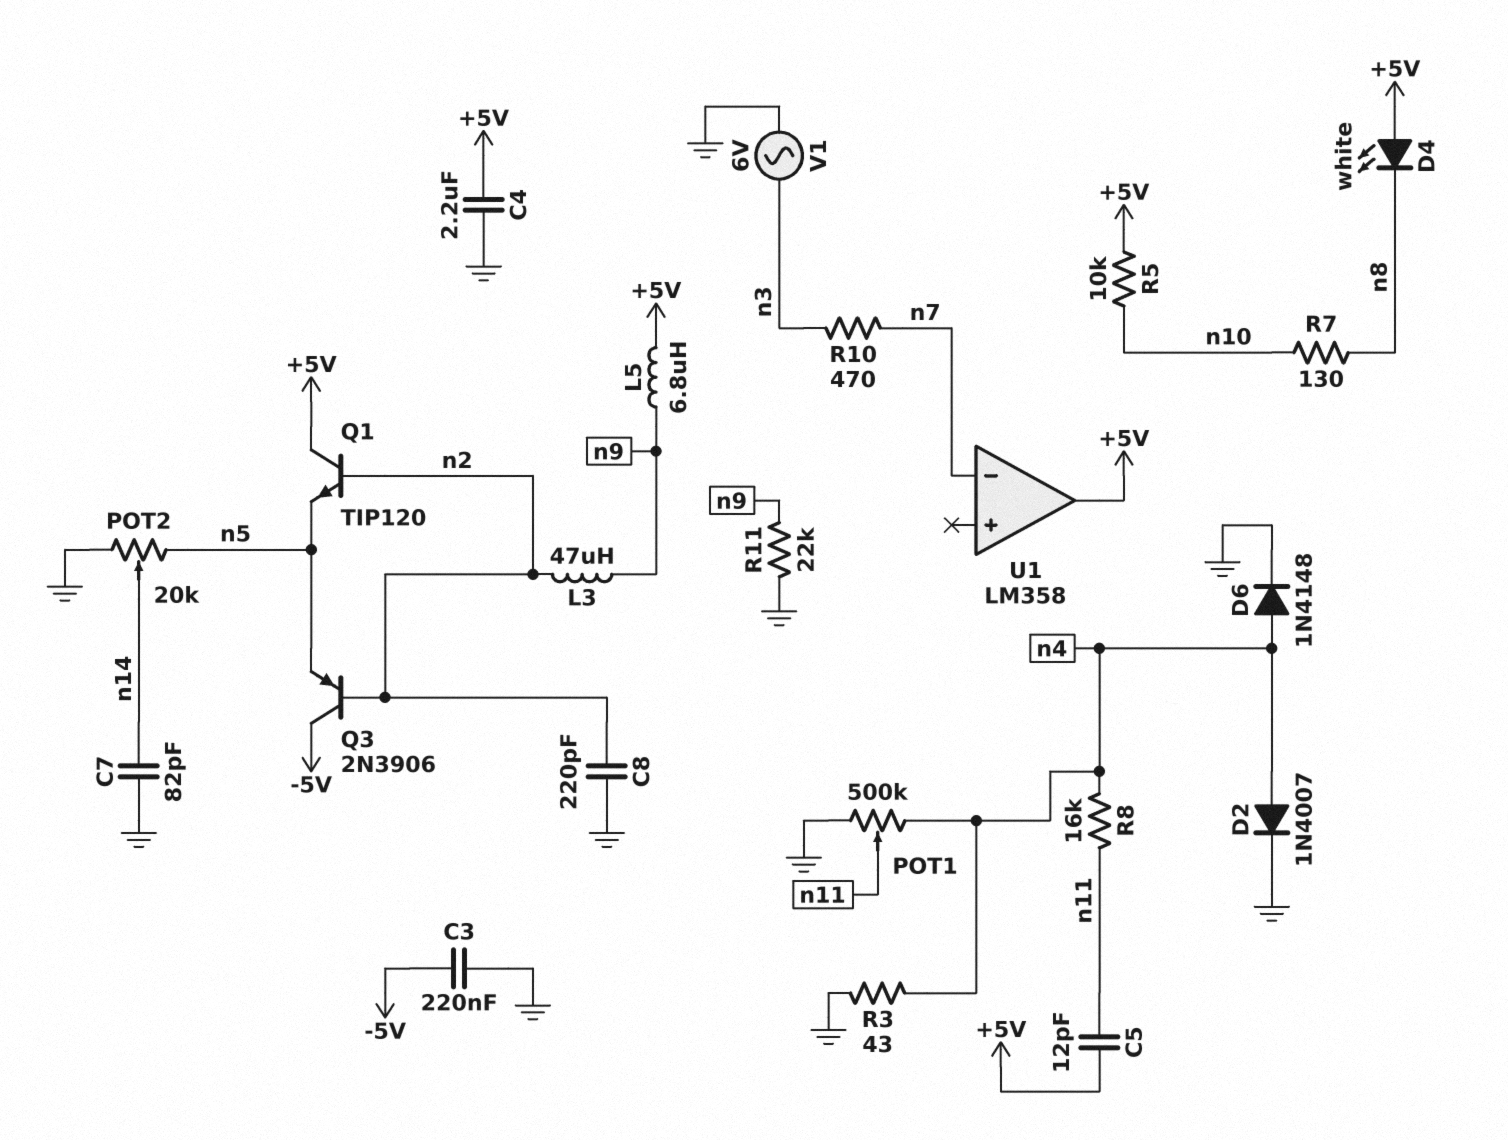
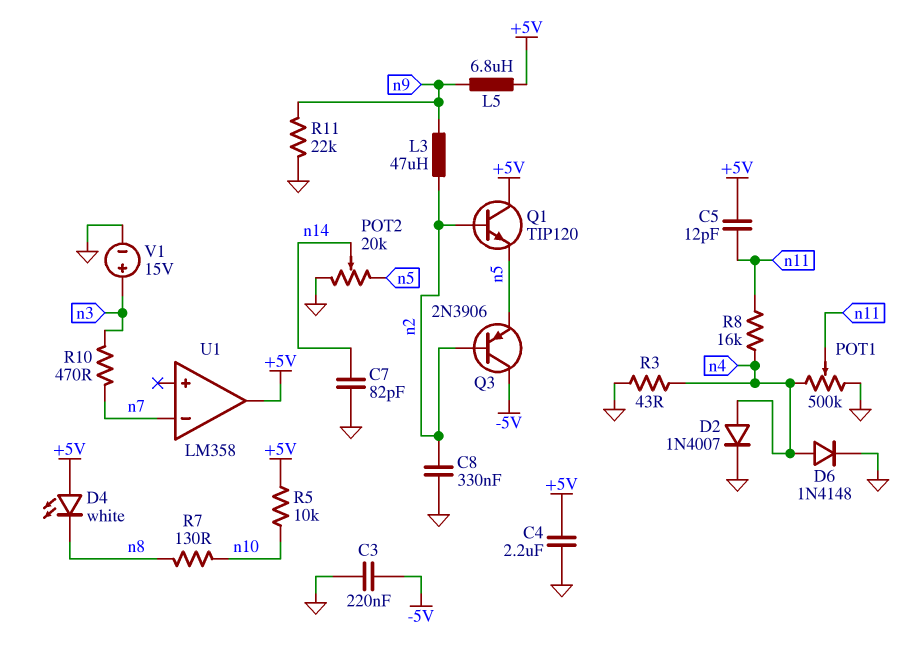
C8: 220pF (GND, n2) -> 330nF (GND, n2)
V1: AC 6V (GND, n3) -> 15V (plus n3, minus GND)

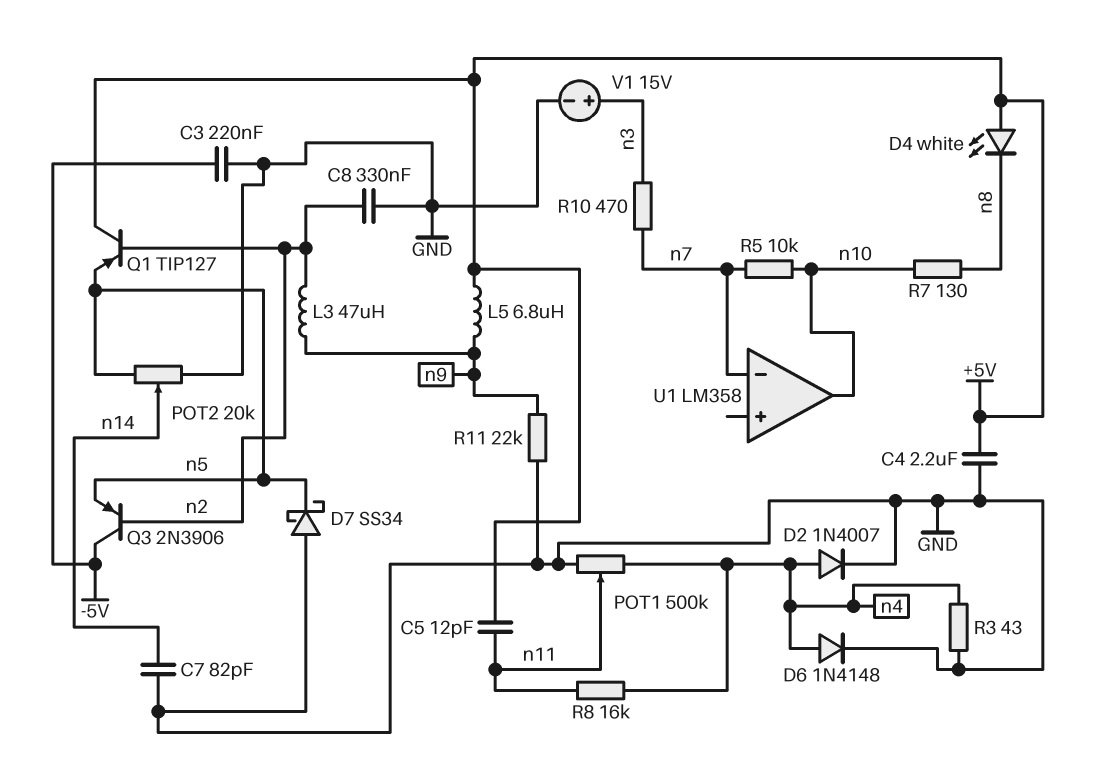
D7: none -> schottky SS34 (A GND, K n5)
Q1: NPN TIP120 (B n2, C +5V, E n5) -> PNP TIP127 (B n2, C +5V, E n5)
R5: 10k (+5V, n10) -> 10k (n7, n10)
U1 pin out: +5V -> n10

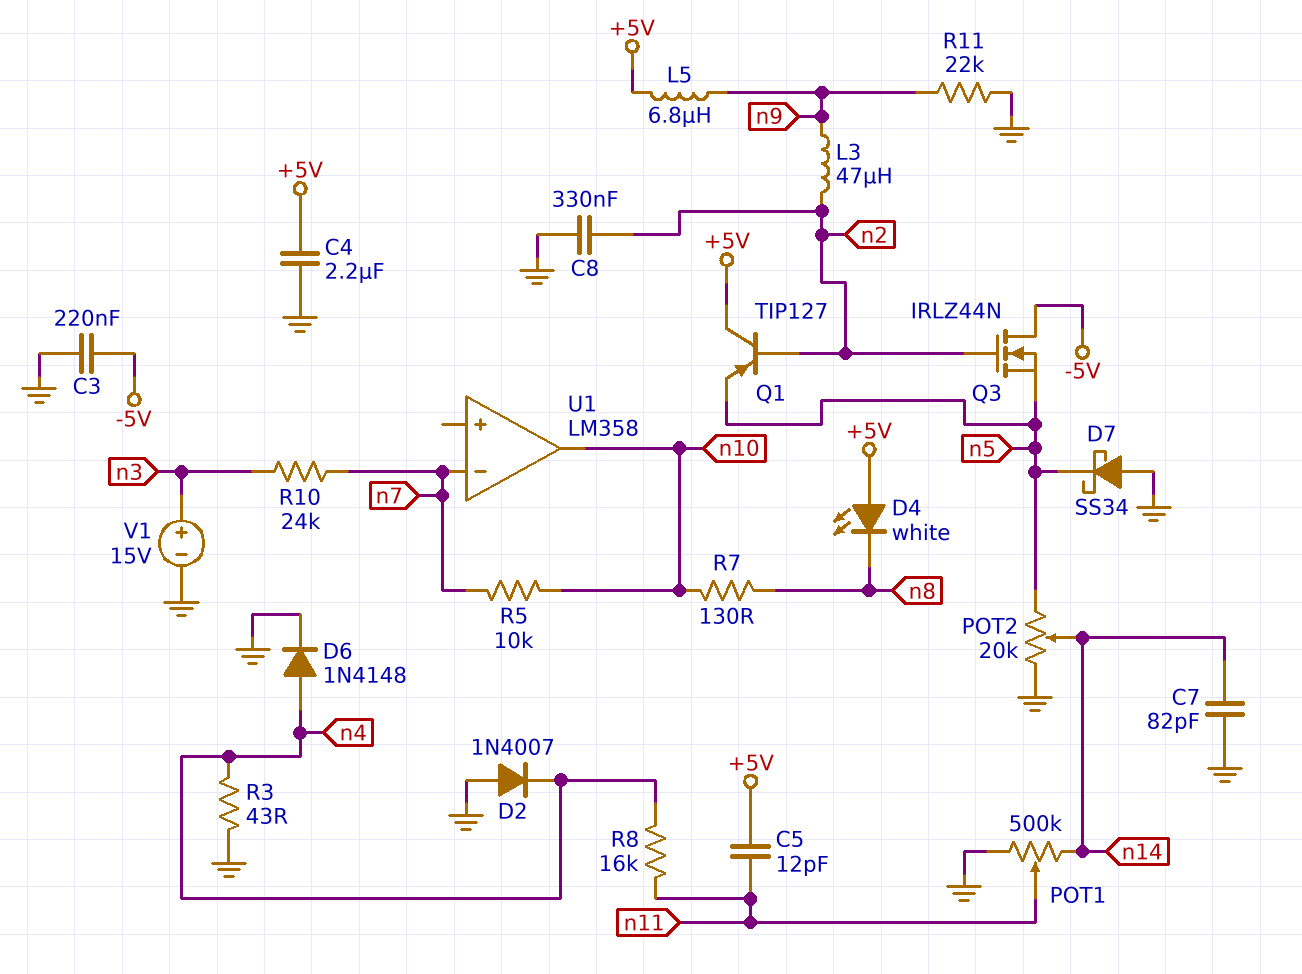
D2: diode 1N4007 (A n4, K GND) -> diode 1N4007 (A GND, K n4)
POT1: 500k (GND, n4, wiper n11) -> 500k (GND, n14, wiper n11)
Q3: PNP 2N3906 (B n2, C -5V, E n5) -> NMOS IRLZ44N (G n2, D -5V, S n5)
R10: 470 (n3, n7) -> 24k (n3, n7)

